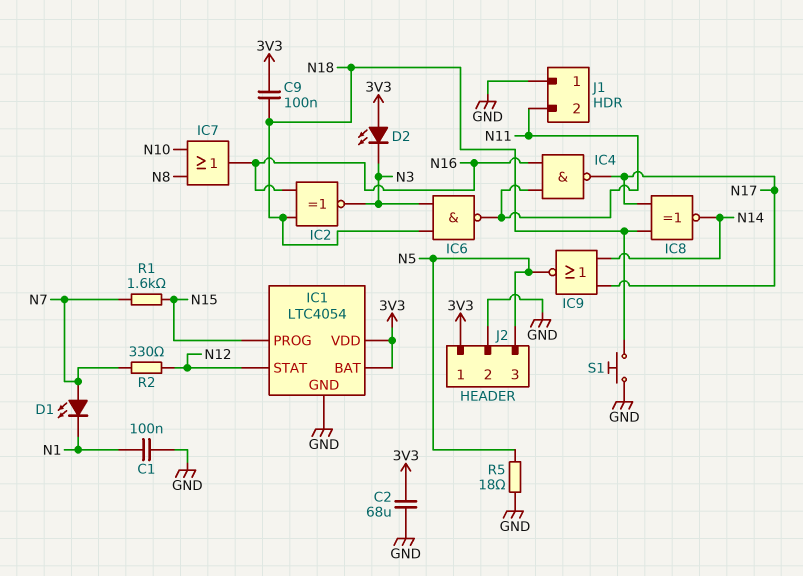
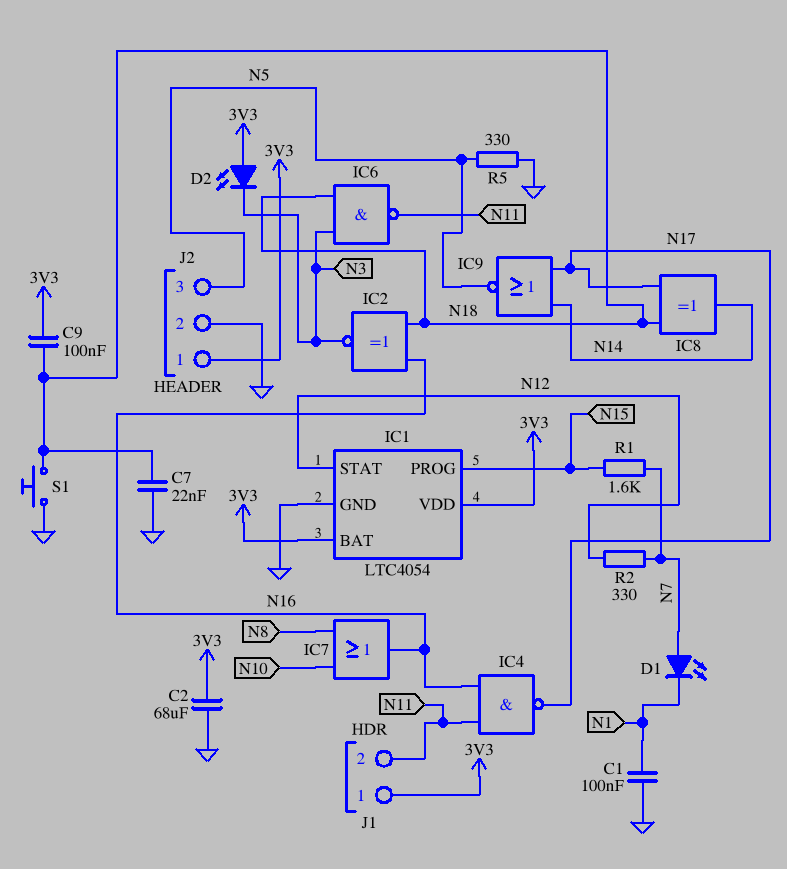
C7: none -> 22nF (GND, N18)
IC8: XNOR (in N17, in N18, out N14) -> XOR (in N17, in N18, out N14)
J1 pin 1: GND -> 3V3
R5: 18 (GND, N5) -> 330 (GND, N5)

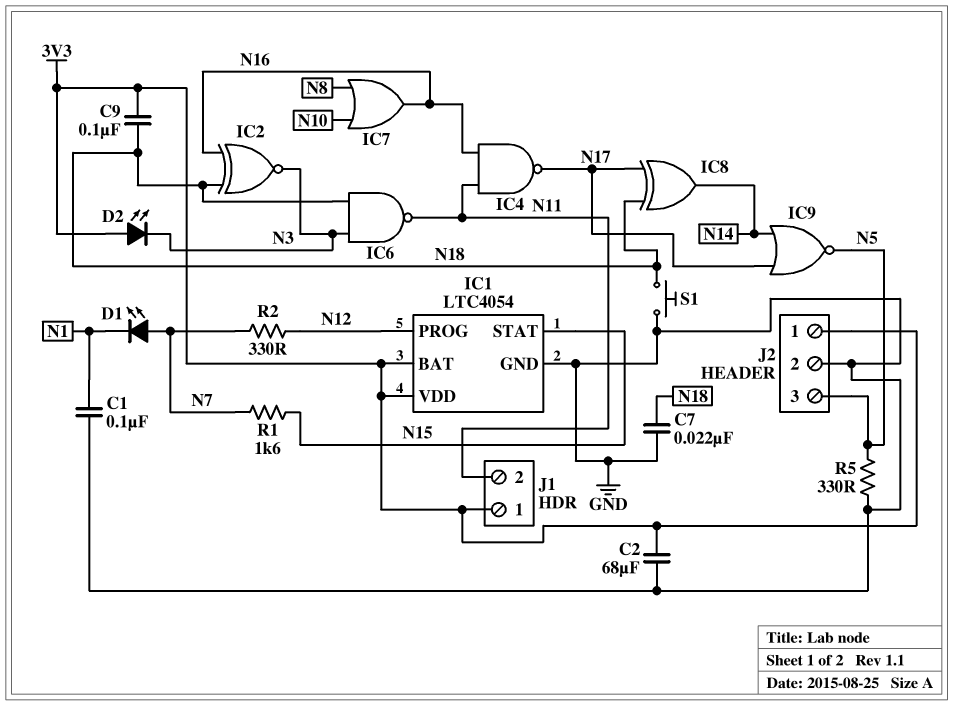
IC1 pin PROG: N15 -> N12
IC1 pin STAT: N12 -> N15

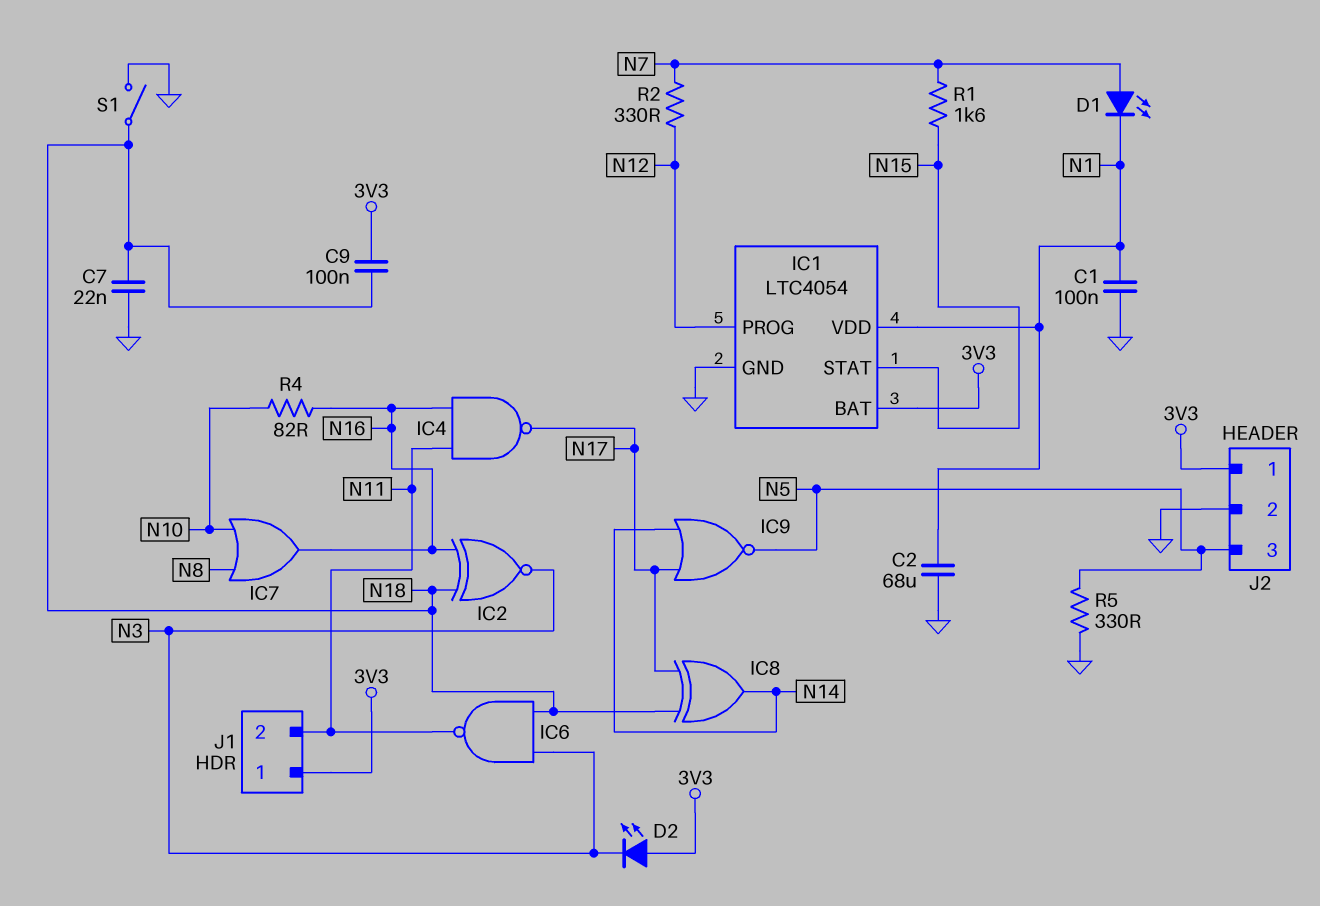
C2: 68uF (3V3, GND) -> 68uF (GND, N1)
IC1 pin VDD: 3V3 -> N1
R4: none -> 82 (N10, N16)
S1: button (GND, N18) -> switch (GND, N18)

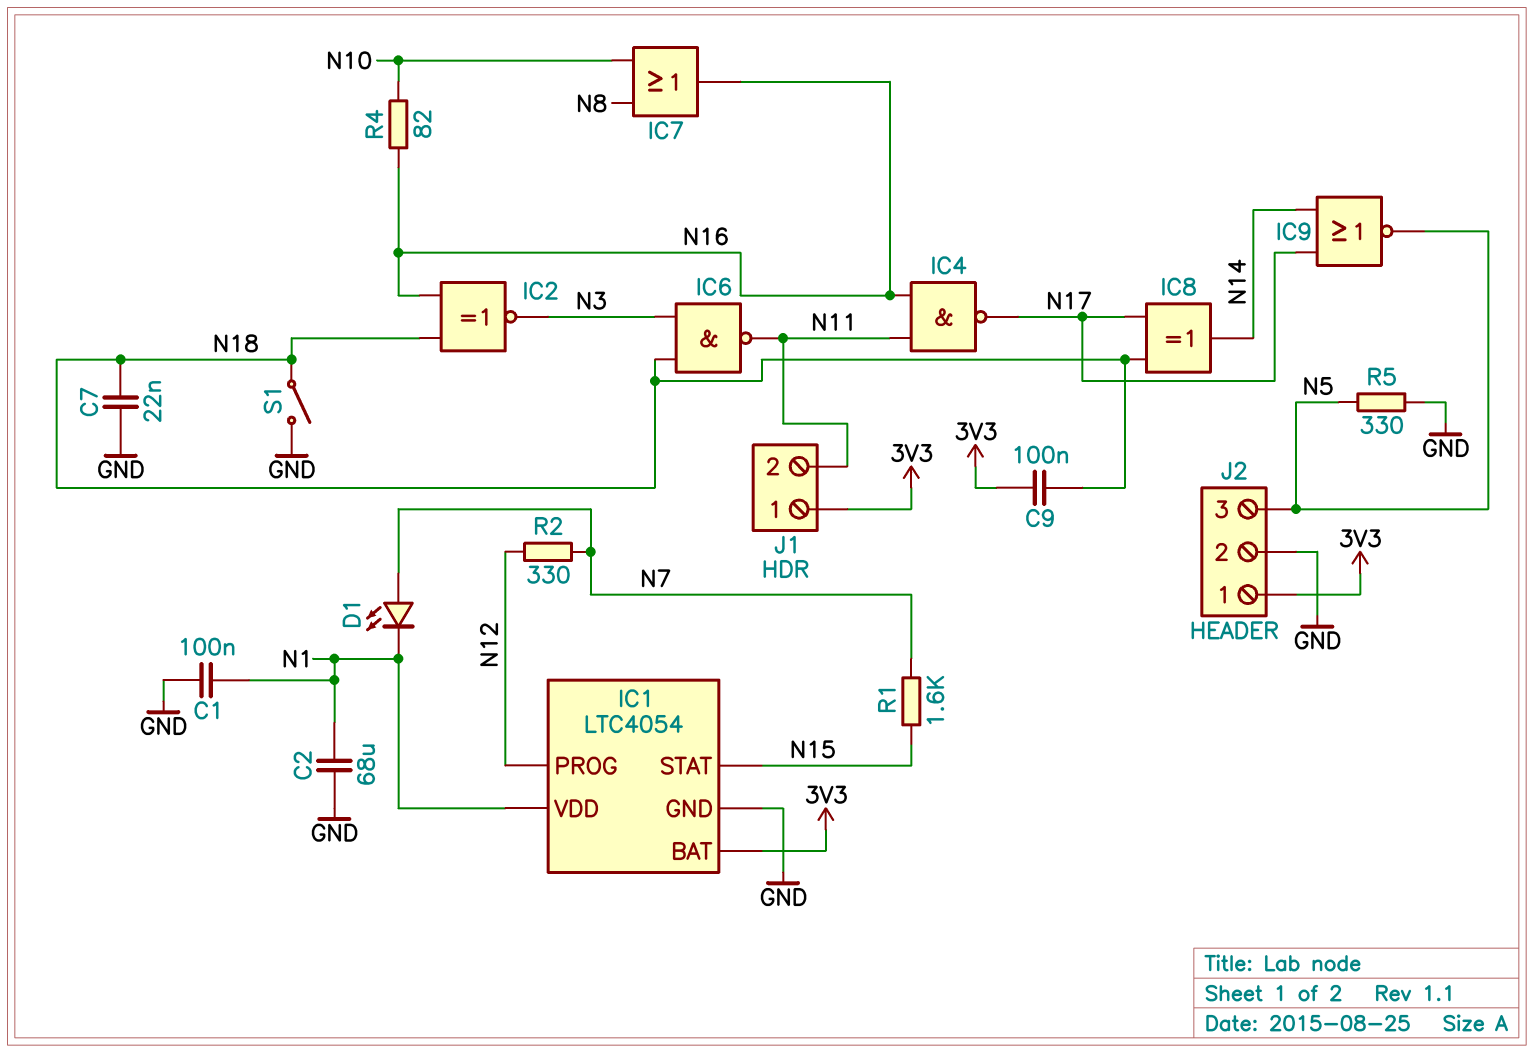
D2: LED (A 3V3, K N3) -> none

